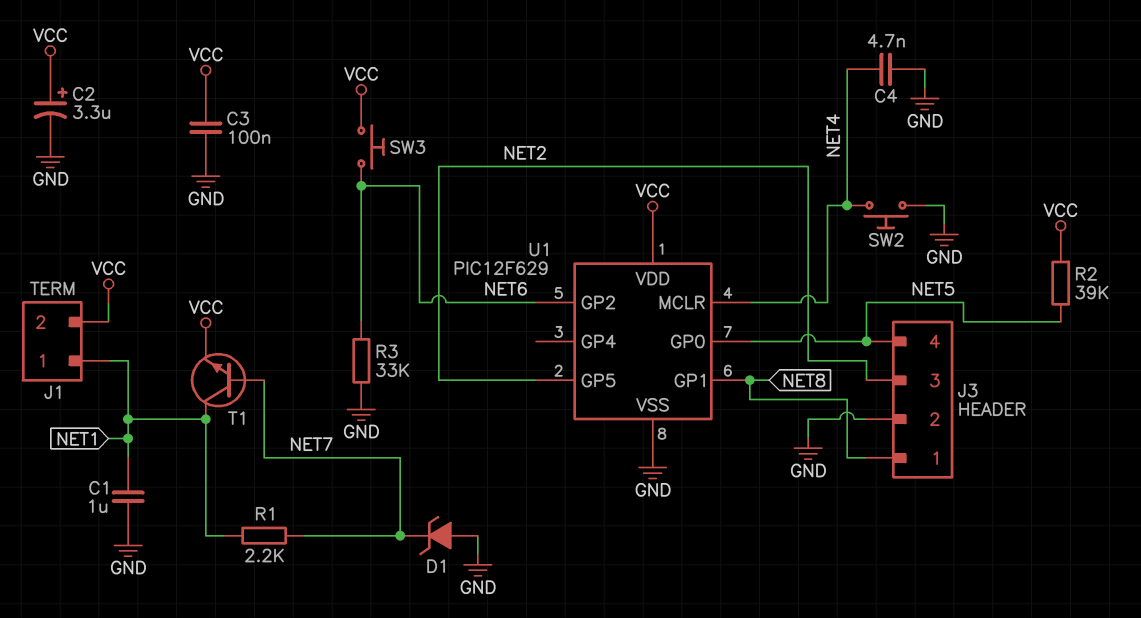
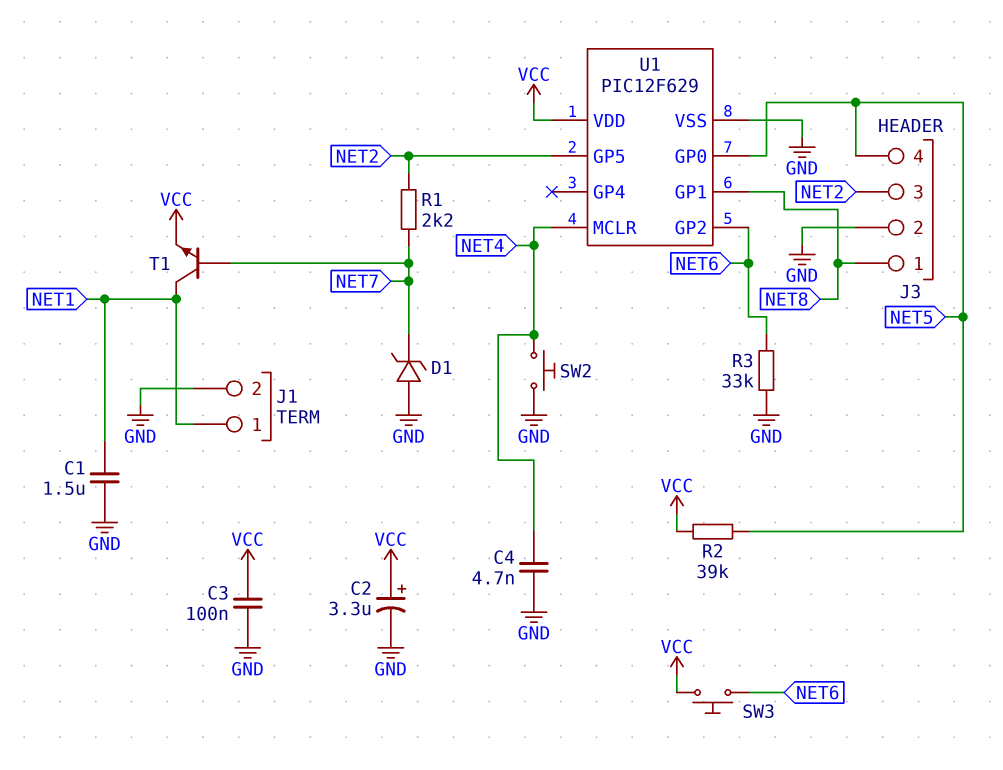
C1: 1uF (GND, NET1) -> 1.5uF (GND, NET1)
J1 pin 2: VCC -> GND
R1: 2.2k (NET1, NET7) -> 2.2k (NET2, NET7)

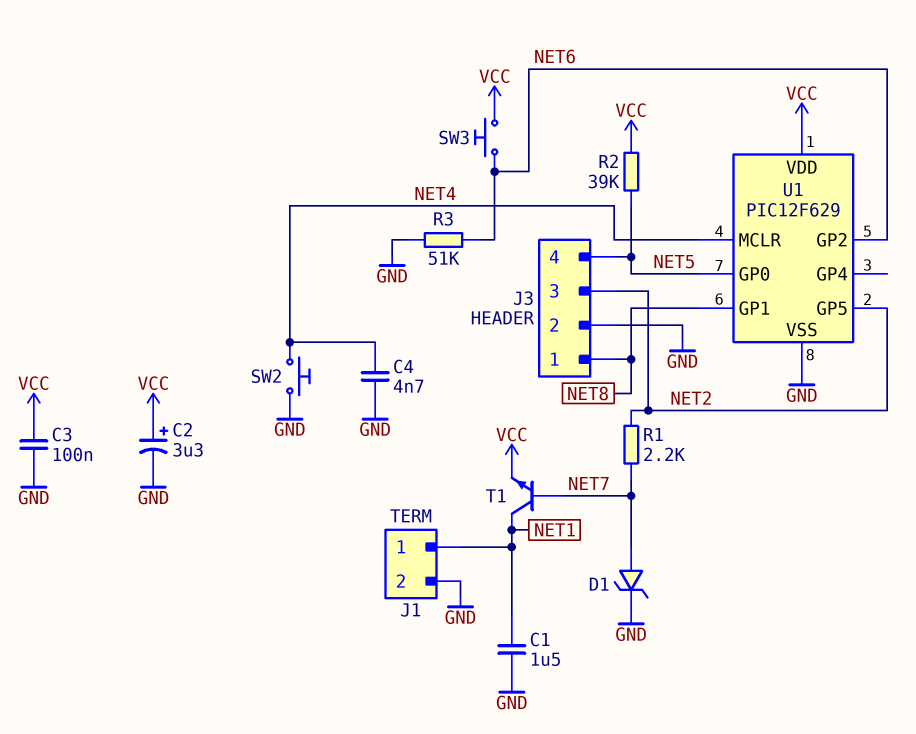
D1: zener (A GND, K NET7) -> zener (A NET7, K GND)
R3: 33k (GND, NET6) -> 51k (GND, NET6)

